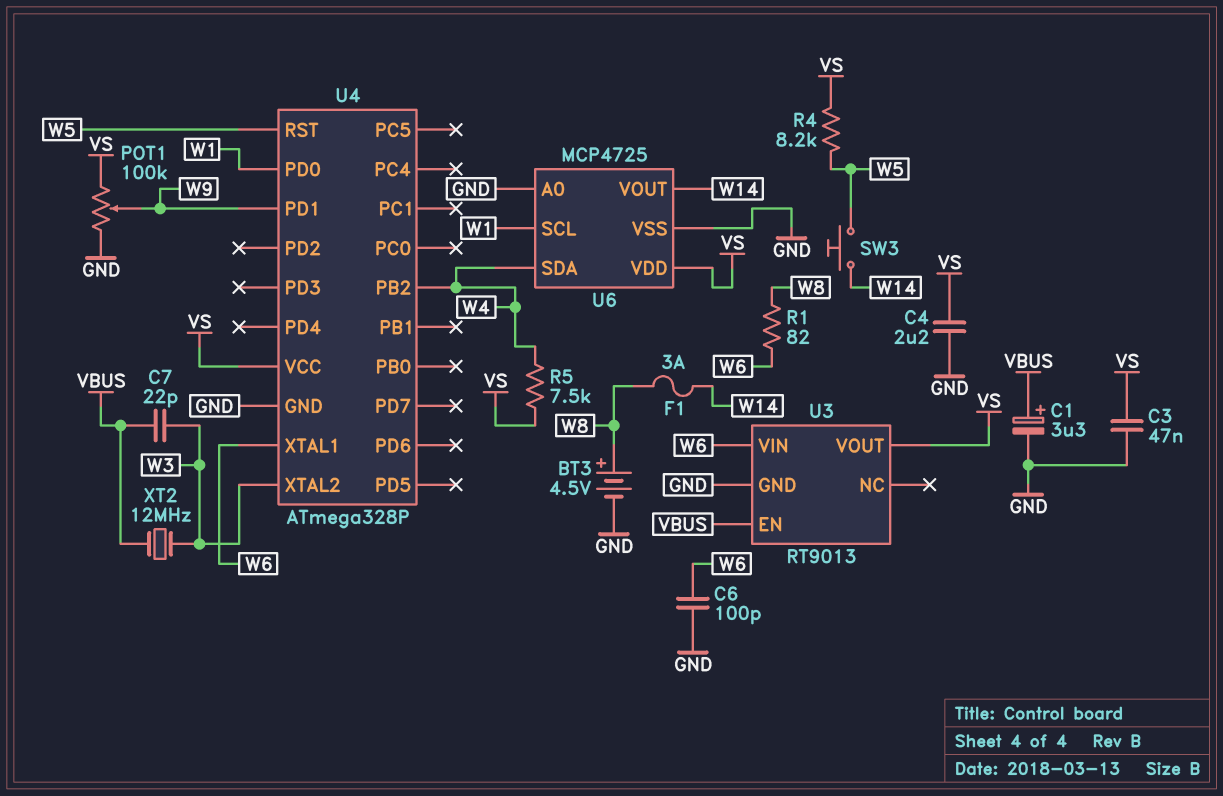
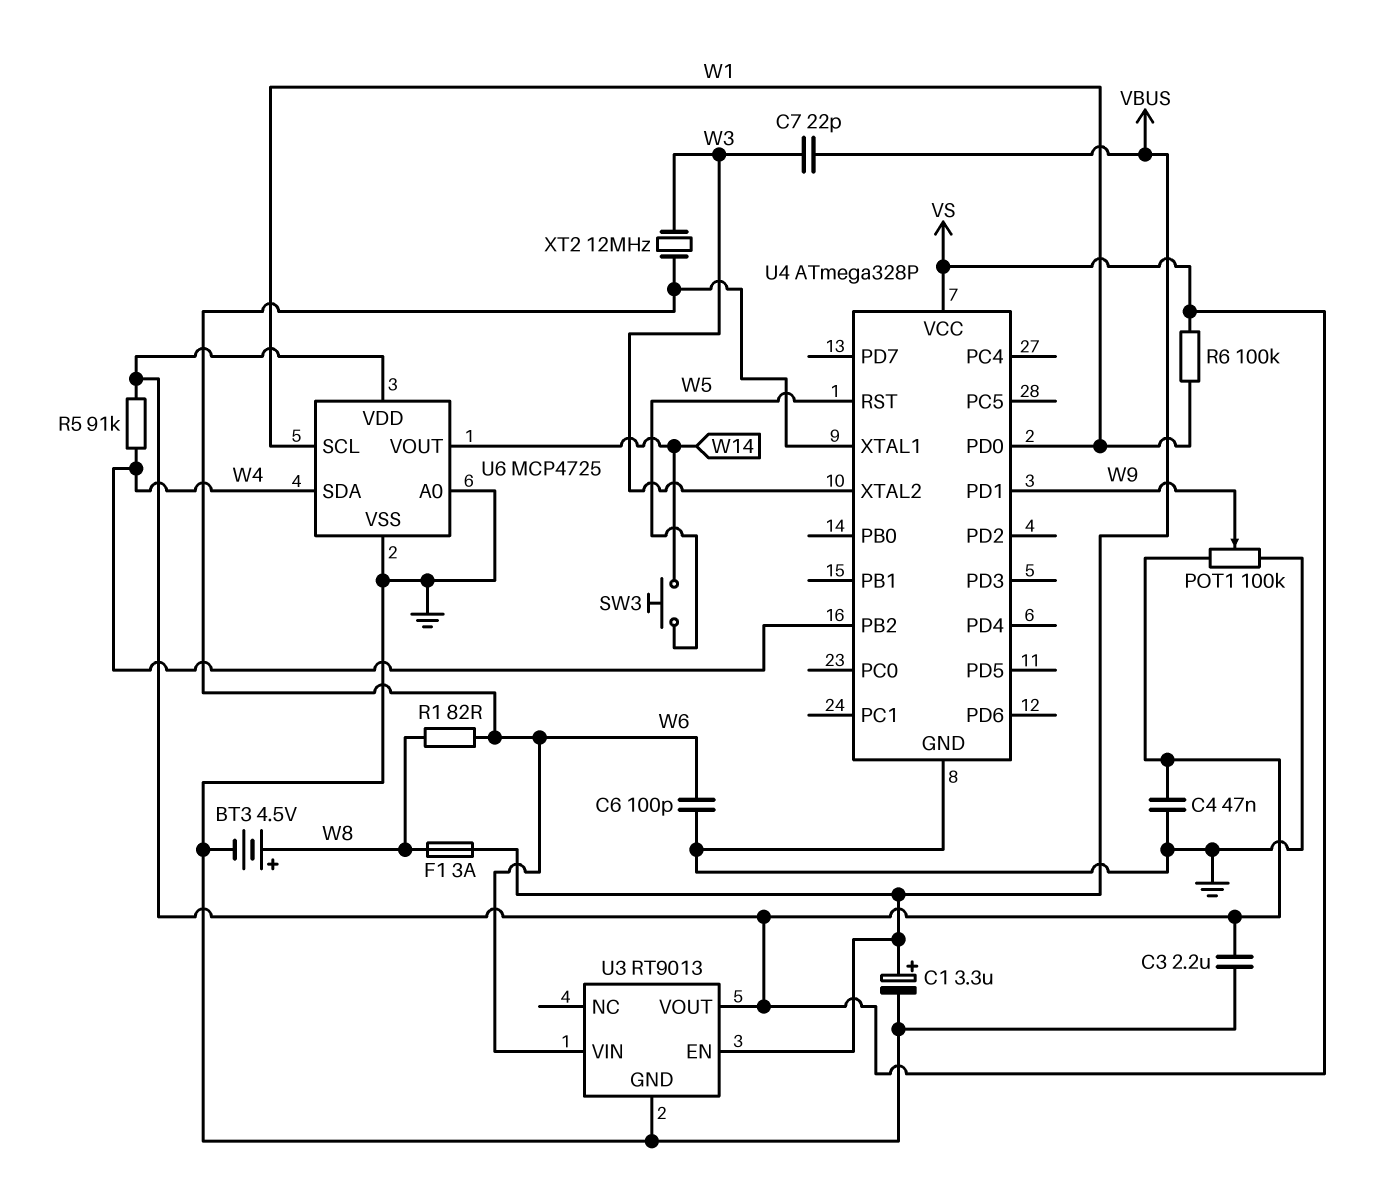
C3: 47nF (GND, VS) -> 2.2uF (GND, VS)
C4: 2.2uF (GND, VS) -> 47nF (GND, VS)
F1: 3A (W8, W14) -> 3A (VBUS, W8)
R4: 8.2k (VS, W5) -> none
R5: 7.5k (VS, W4) -> 91k (VS, W4)
R6: none -> 100k (VS, W1)
XT2: 12MHz (VBUS, W3) -> 12MHz (W3, W6)

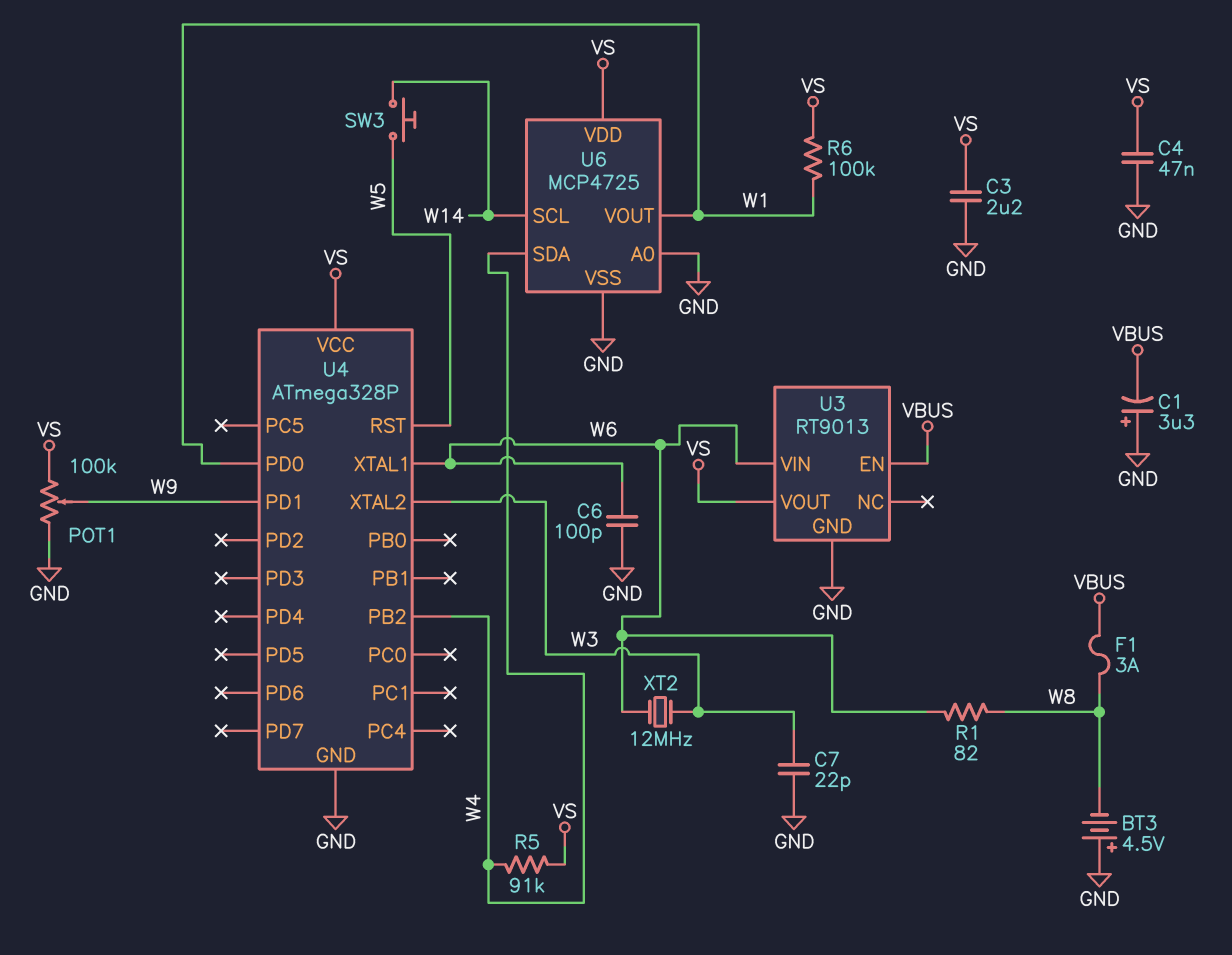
BT3: 4.5V (plus W8, minus GND) -> 4.5V (plus GND, minus W8)
C1: 3.3uF (plus VBUS, minus GND) -> 3.3uF (plus GND, minus VBUS)
C7: 22pF (VBUS, W3) -> 22pF (GND, W3)
U6 pin SCL: W1 -> W14
U6 pin VOUT: W14 -> W1

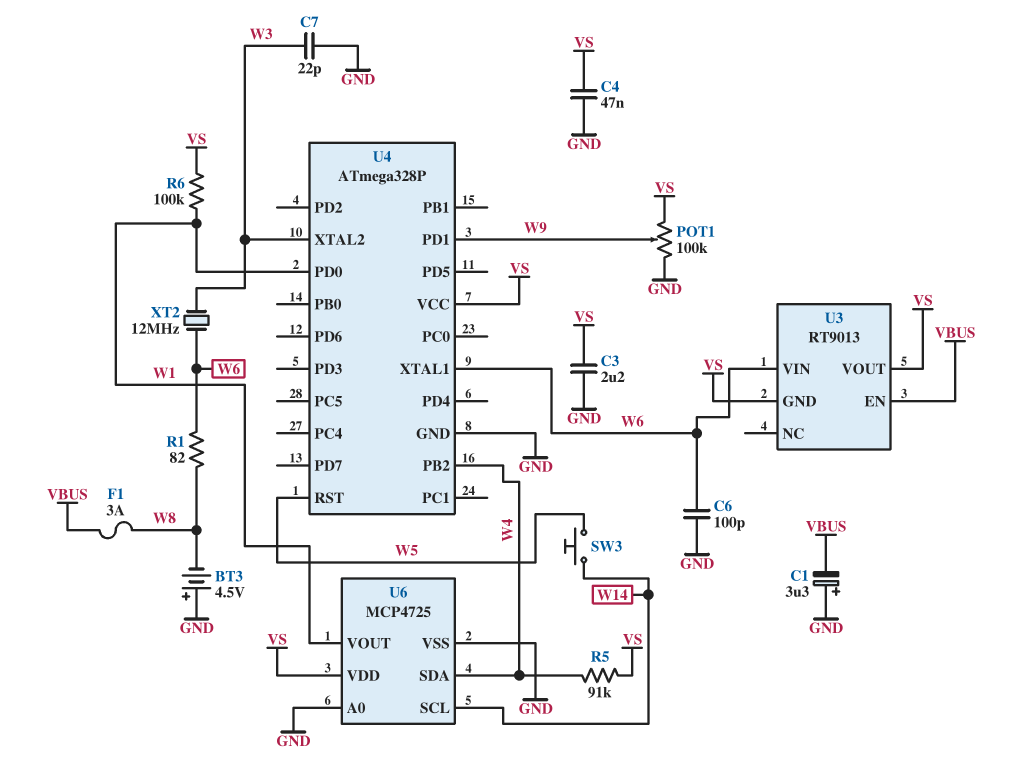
U3 pin GND: GND -> VS

